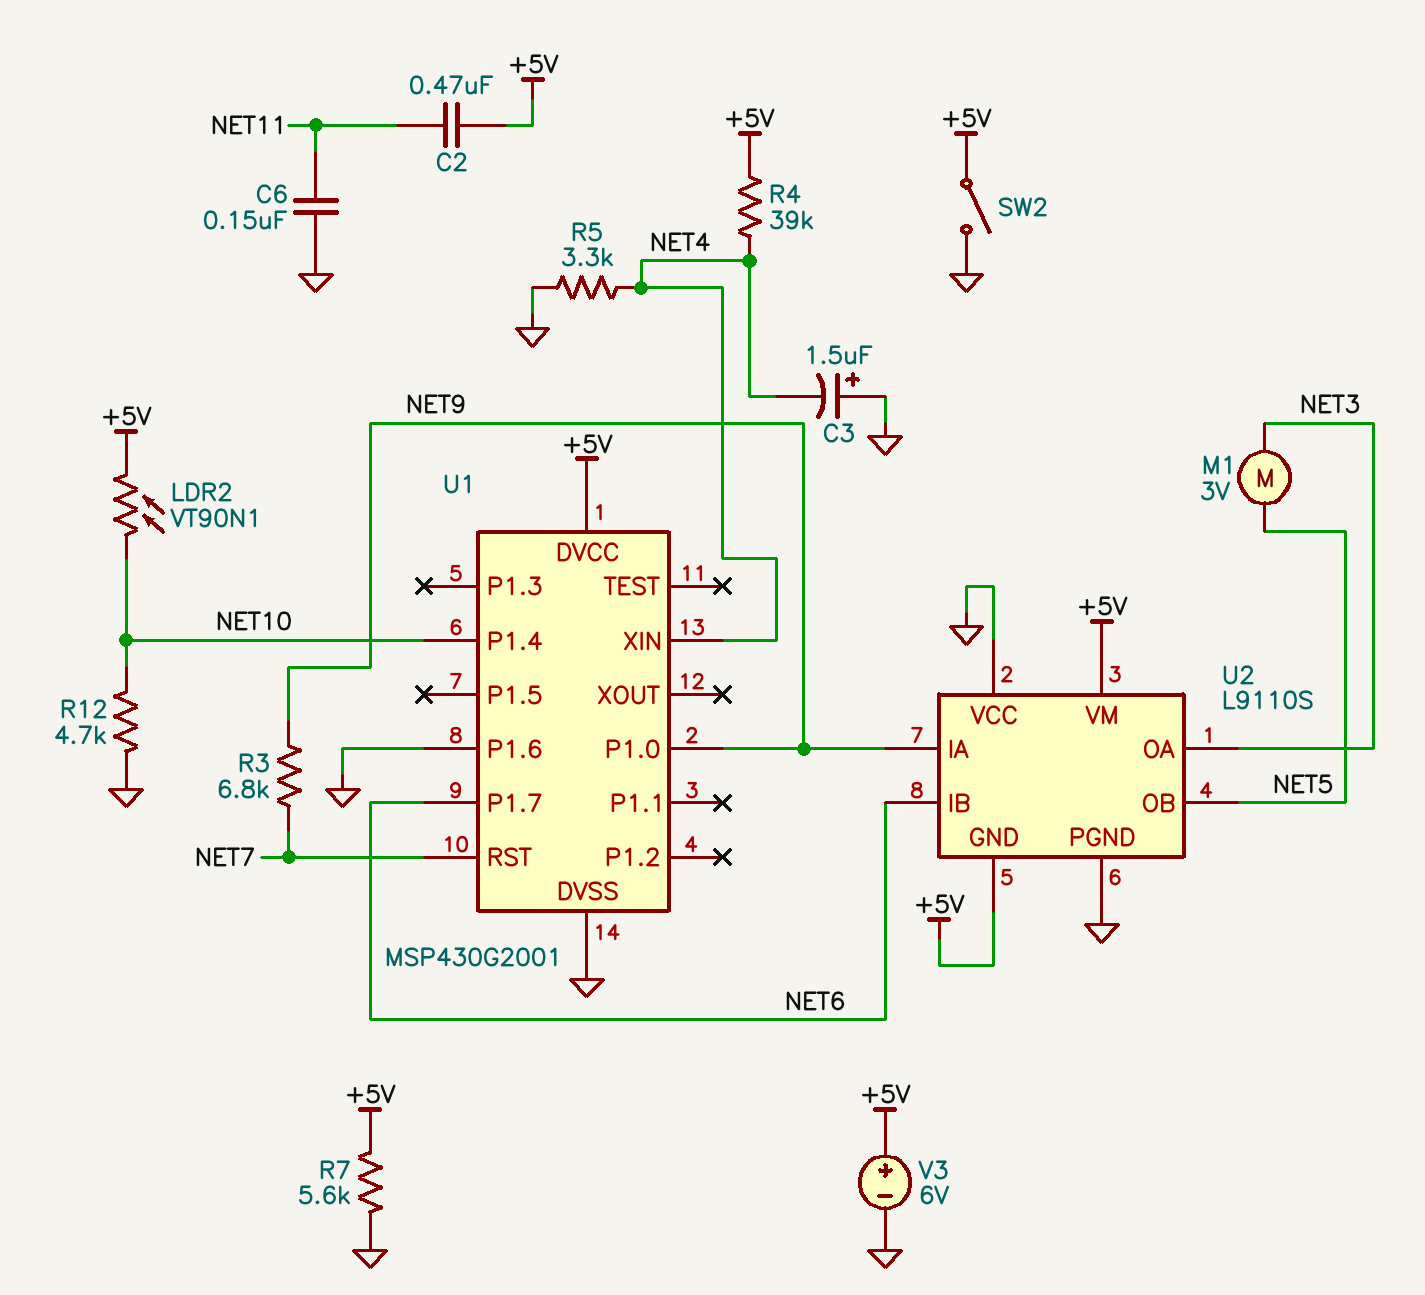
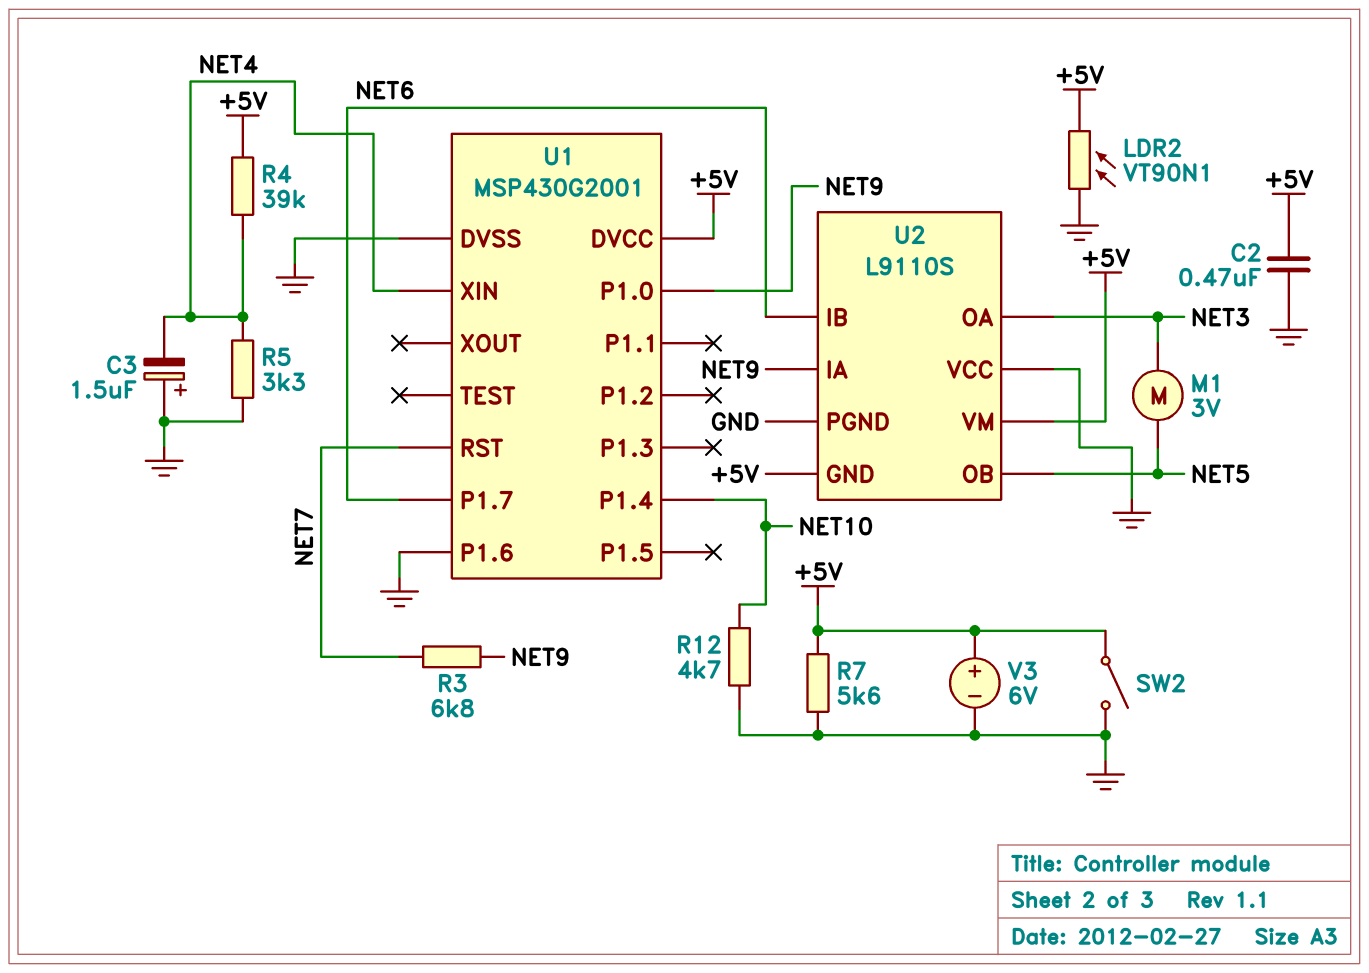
C2: 470nF (+5V, NET11) -> 470nF (+5V, GND)
C6: 150nF (GND, NET11) -> none
LDR2: VT90N1 (+5V, NET10) -> VT90N1 (+5V, GND)

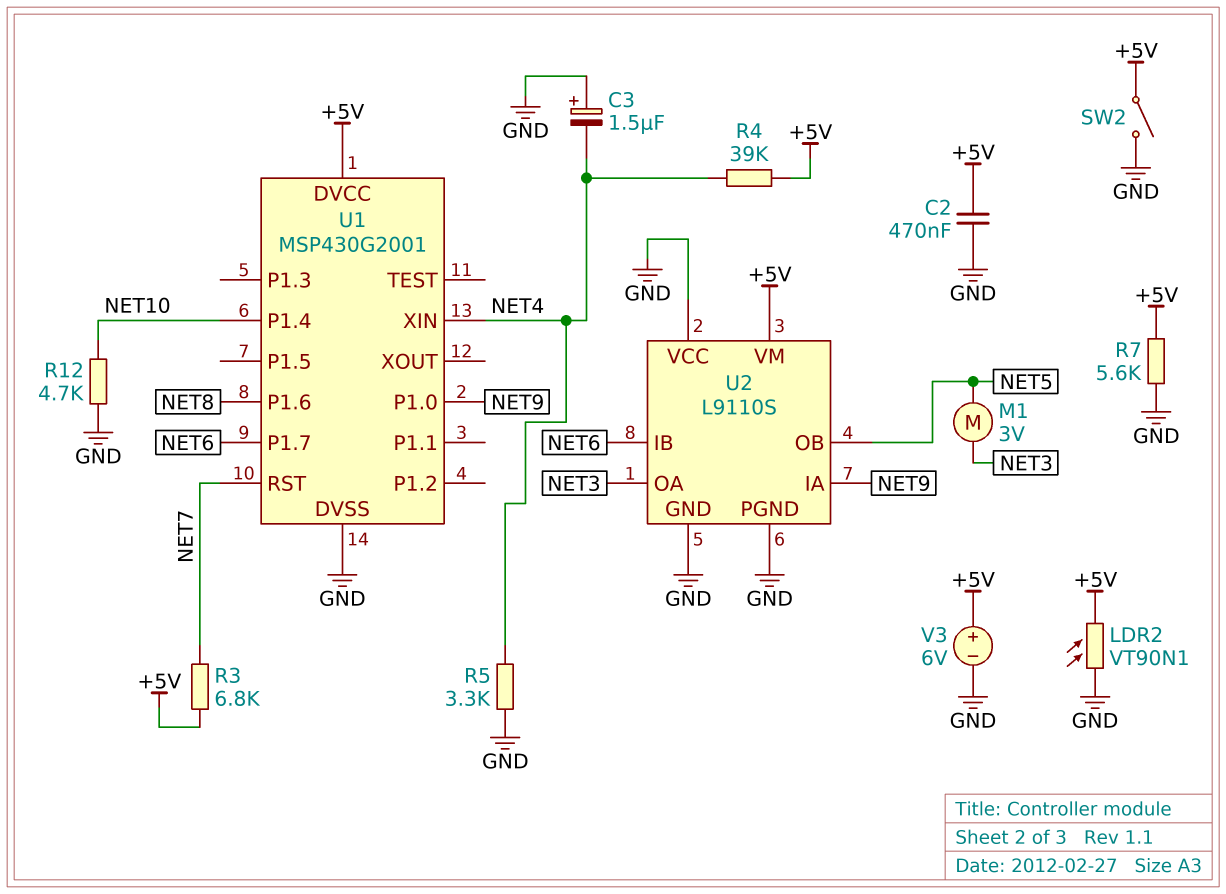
R3: 6.8k (NET7, NET9) -> 6.8k (+5V, NET7)
U1 pin P1.6: GND -> NET8
U2 pin GND: +5V -> GND

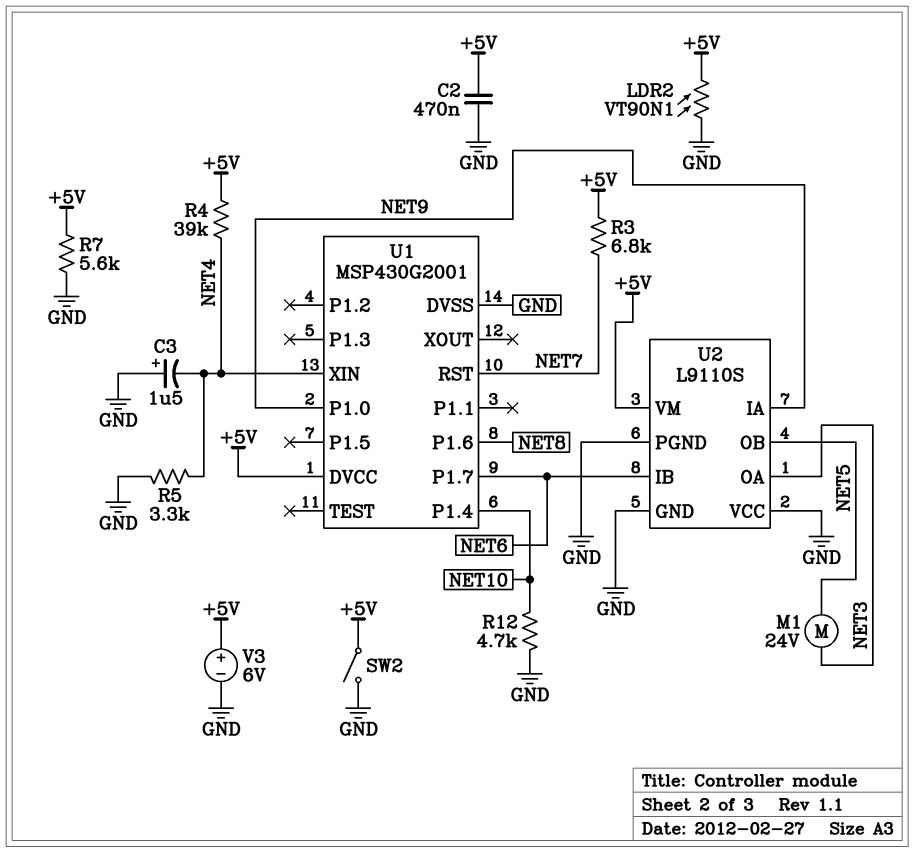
M1: motor 3V (NET3, NET5) -> motor 24V (NET3, NET5)

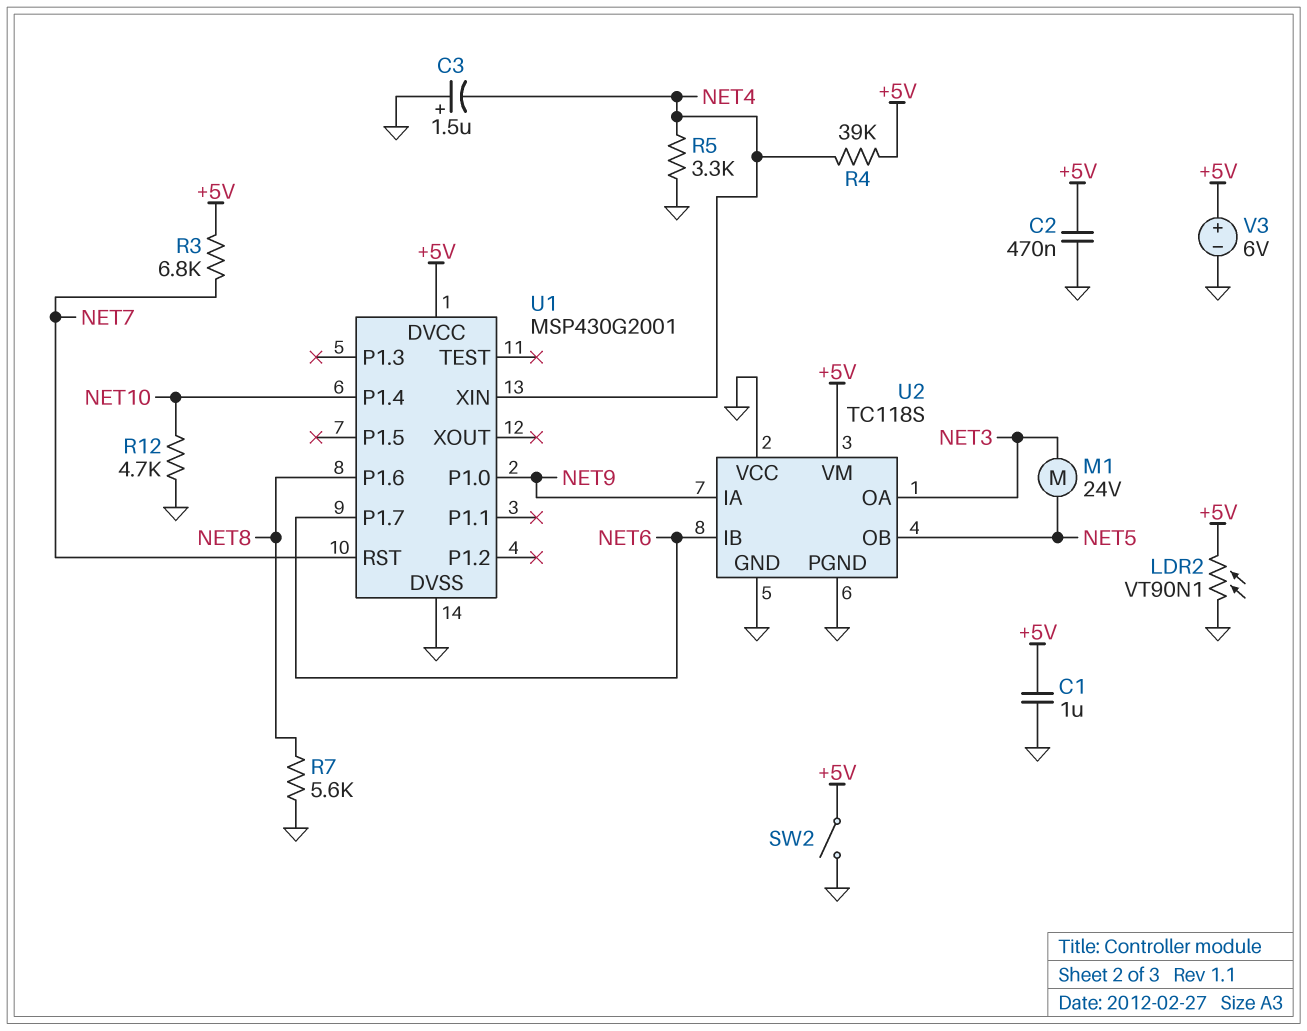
C1: none -> 1uF (+5V, GND)
R7: 5.6k (+5V, GND) -> 5.6k (GND, NET8)
U2: L9110S -> TC118S

